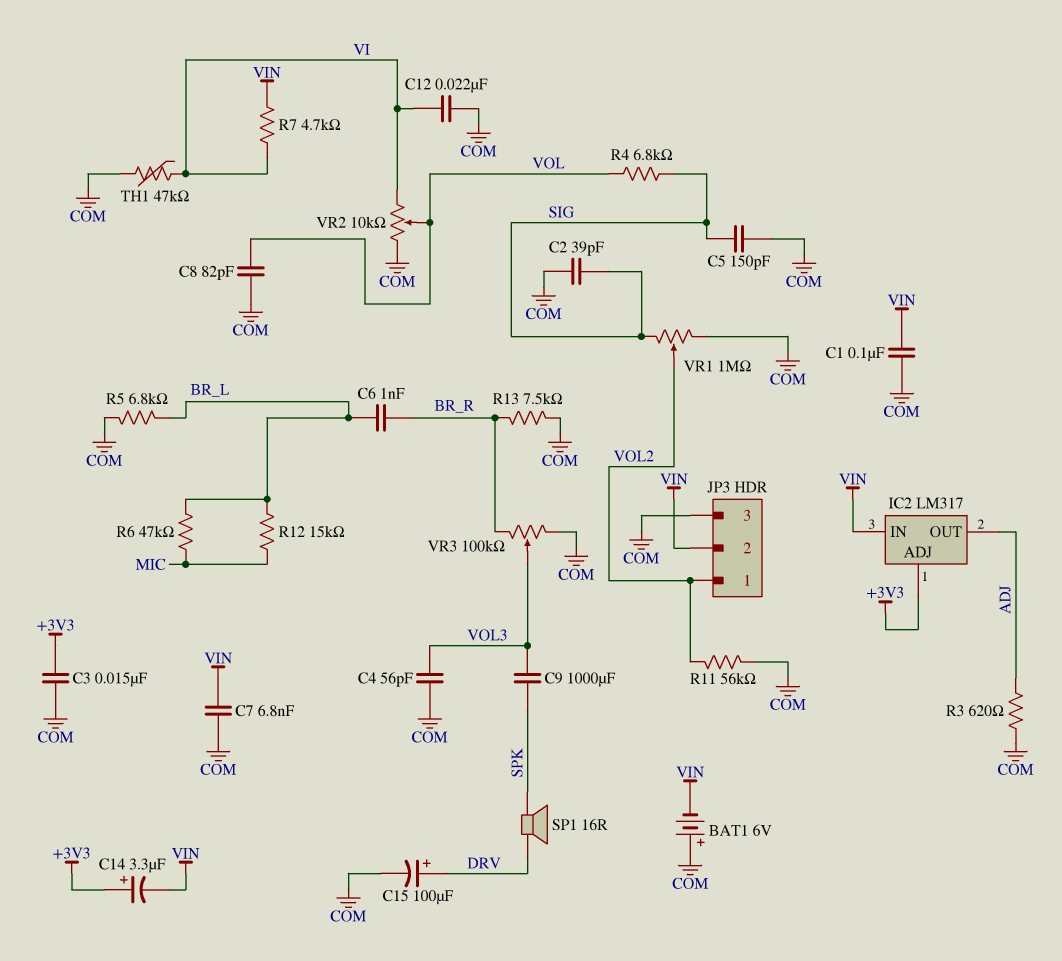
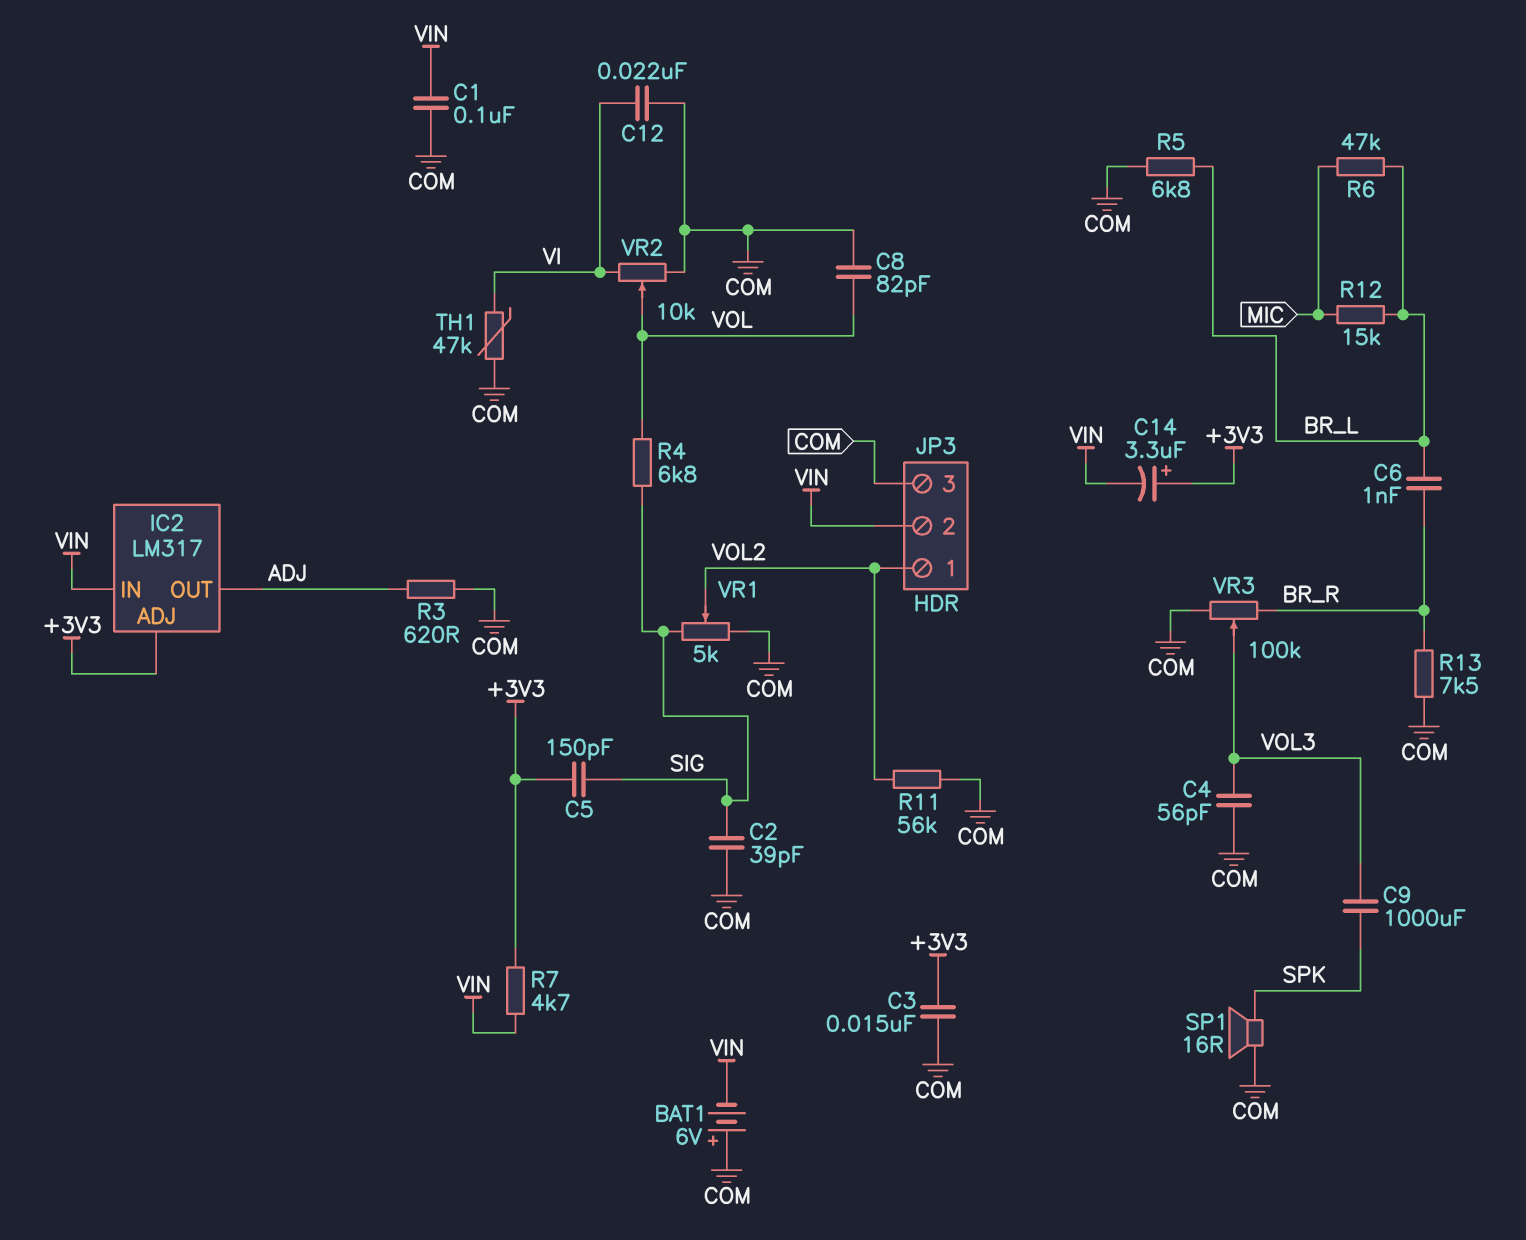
C5: 150pF (COM, SIG) -> 150pF (+3V3, SIG)
C7: 6.8nF (COM, VIN) -> none
C15: 100uF (plus DRV, minus COM) -> none
R7: 4.7k (VI, VIN) -> 4.7k (+3V3, VIN)
SP1: speaker 16R (DRV, SPK) -> speaker 16R (COM, SPK)
VR1: 1M (COM, SIG, wiper VOL2) -> 5k (COM, SIG, wiper VOL2)

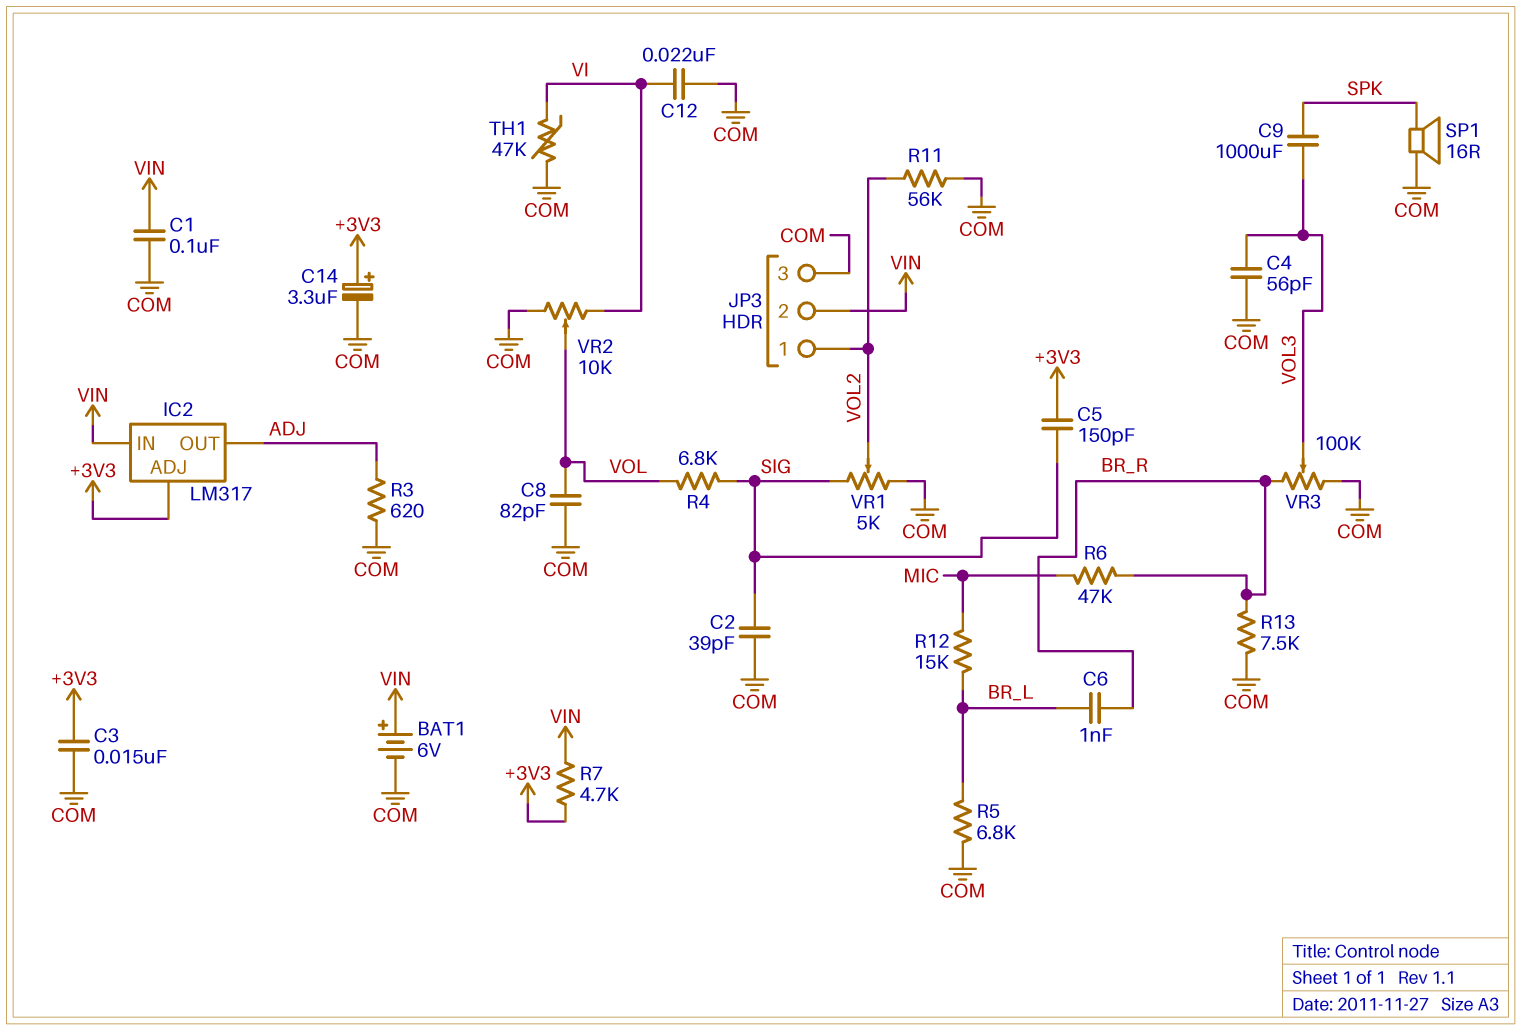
BAT1: 6V (plus COM, minus VIN) -> 6V (plus VIN, minus COM)
C14: 3.3uF (plus +3V3, minus VIN) -> 3.3uF (plus +3V3, minus COM)
R6: 47k (BR_L, MIC) -> 47k (BR_R, MIC)

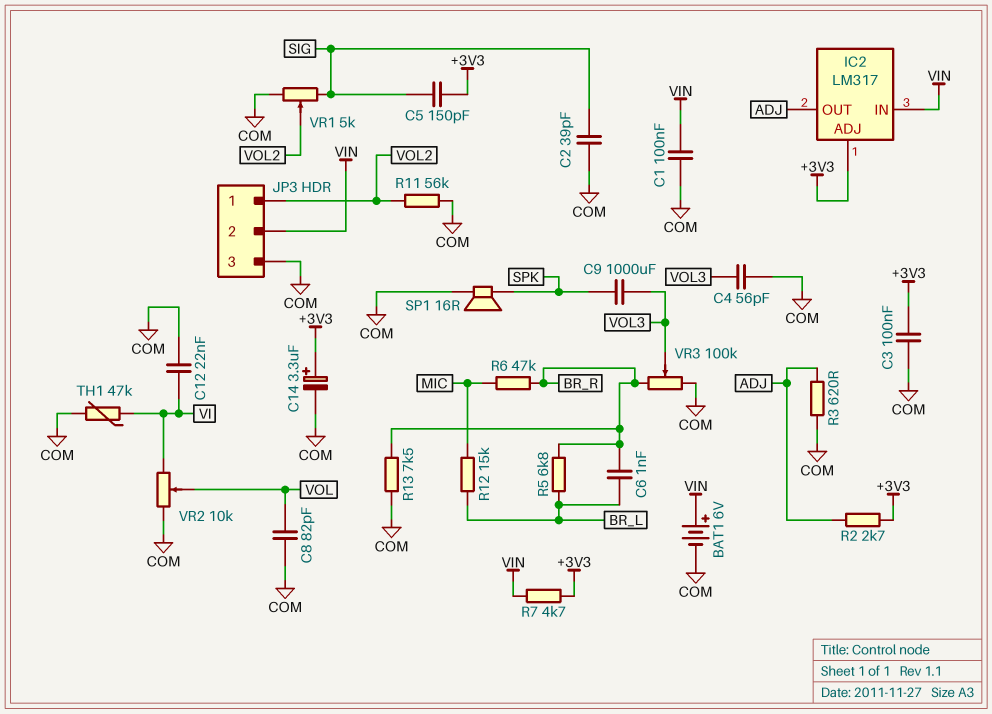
C3: 15nF (+3V3, COM) -> 100nF (+3V3, COM)
R2: none -> 2.7k (+3V3, ADJ)
R4: 6.8k (SIG, VOL) -> none
R5: 6.8k (BR_L, COM) -> 6.8k (BR_L, BR_R)

